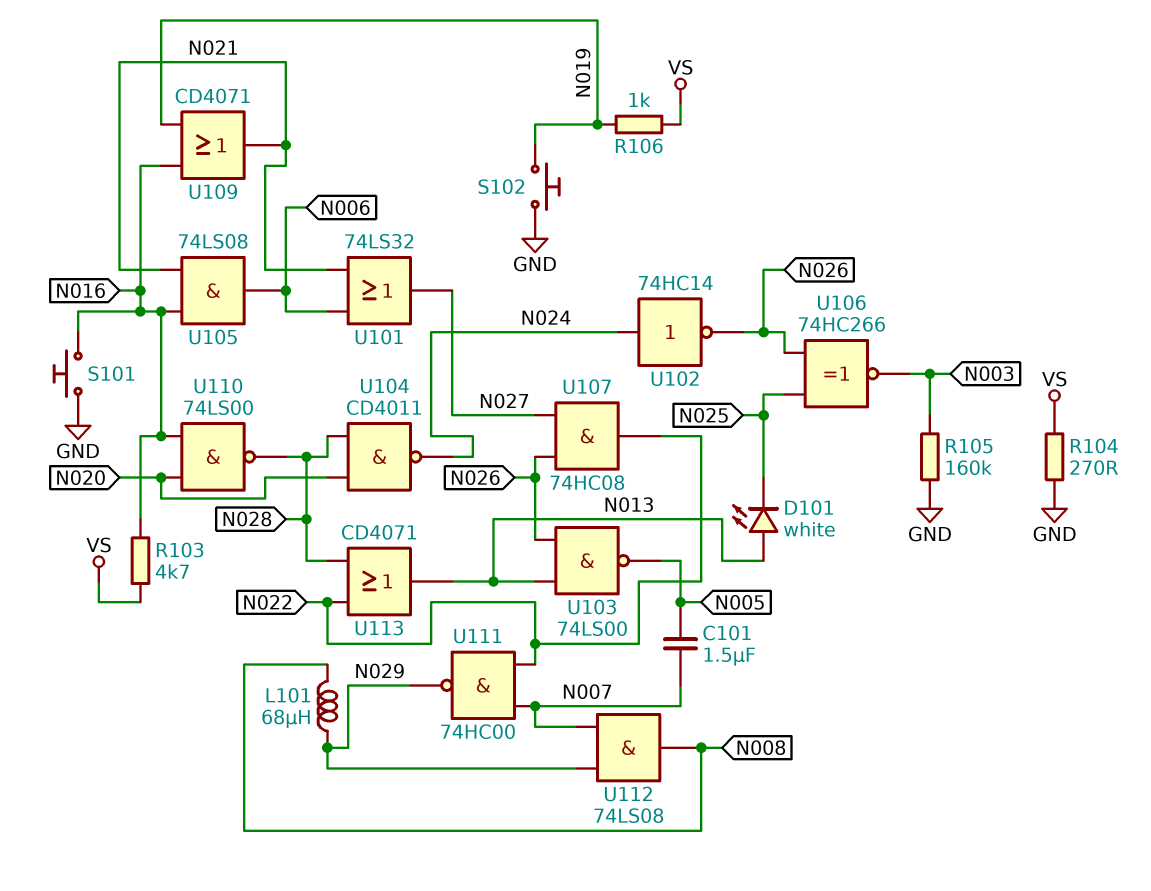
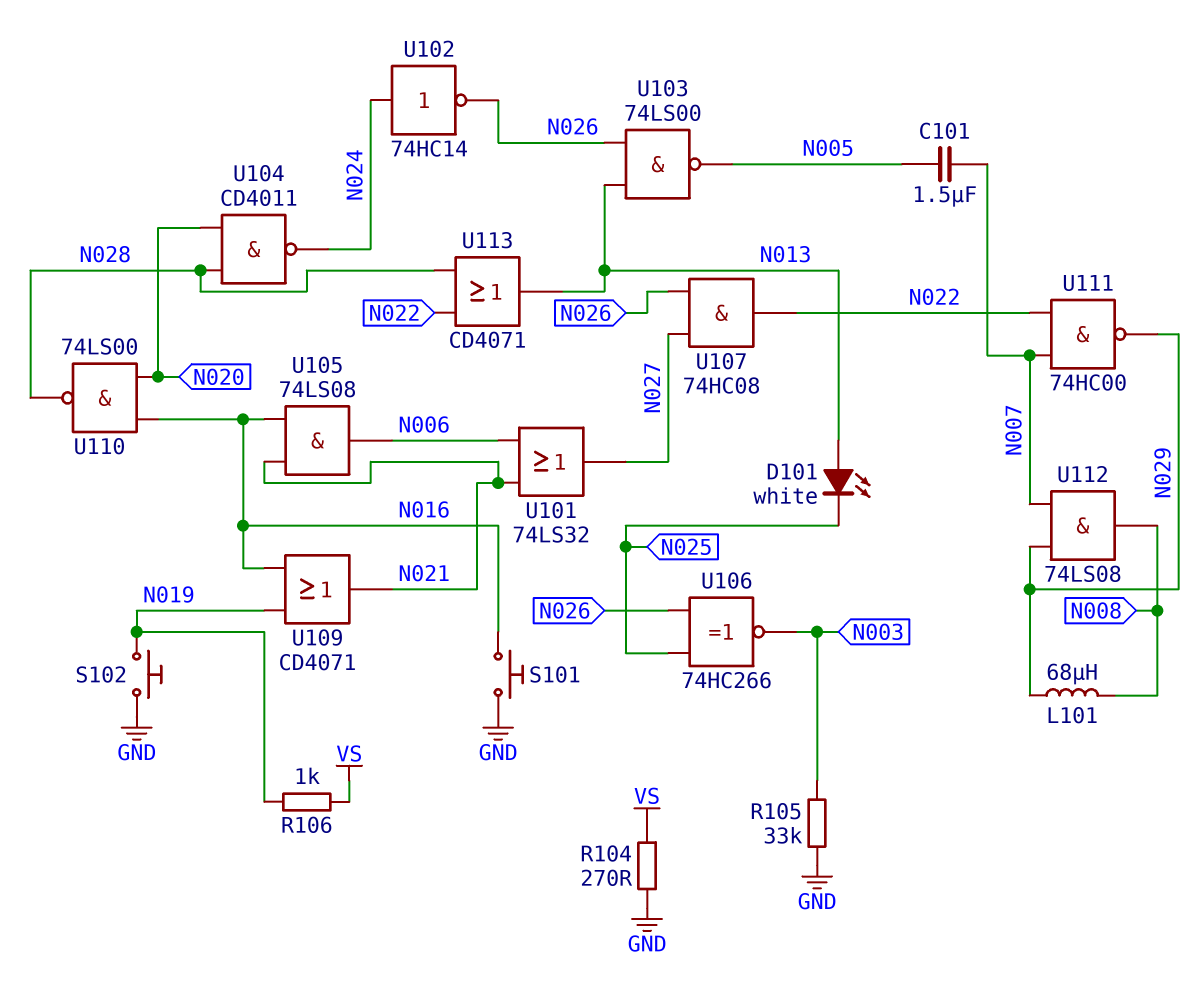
R103: 4.7k (N016, VS) -> none
R105: 160k (GND, N003) -> 33k (GND, N003)

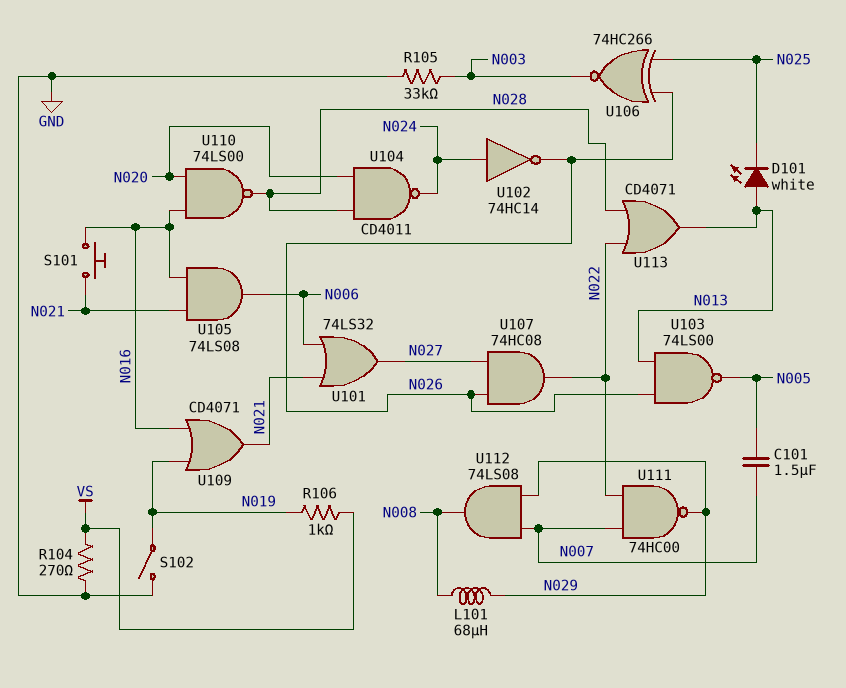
S101: button (GND, N016) -> button (N016, N021)
S102: button (GND, N019) -> switch (GND, N019)

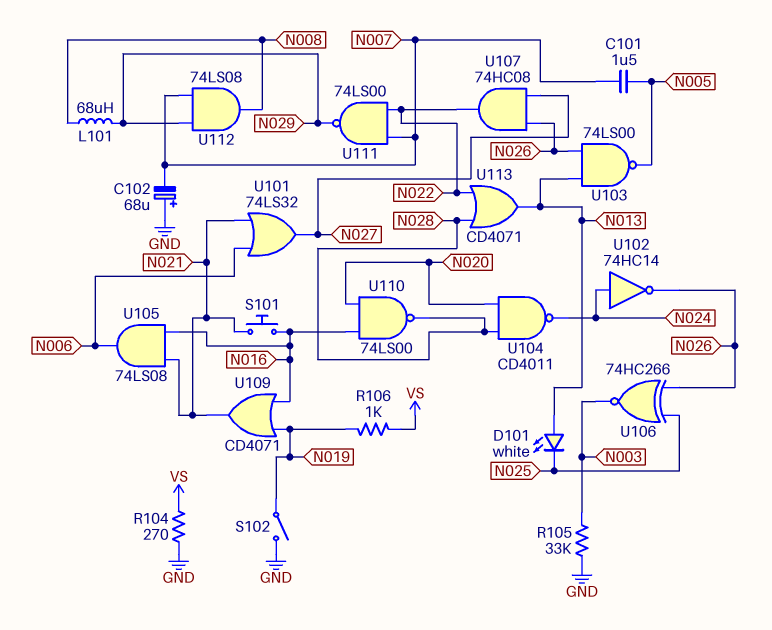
C102: none -> 68uF (plus GND, minus N007)
U111: NAND 74HC00 (in N007, in N022, out N029) -> NAND 74LS00 (in N007, in N022, out N029)

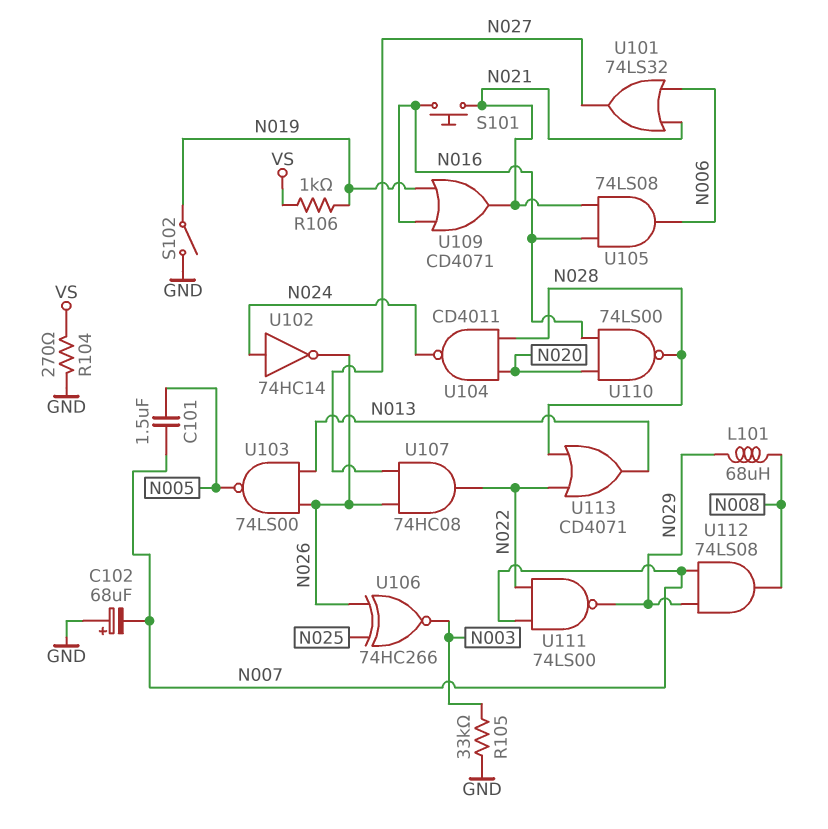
D101: LED white (A N013, K N025) -> none

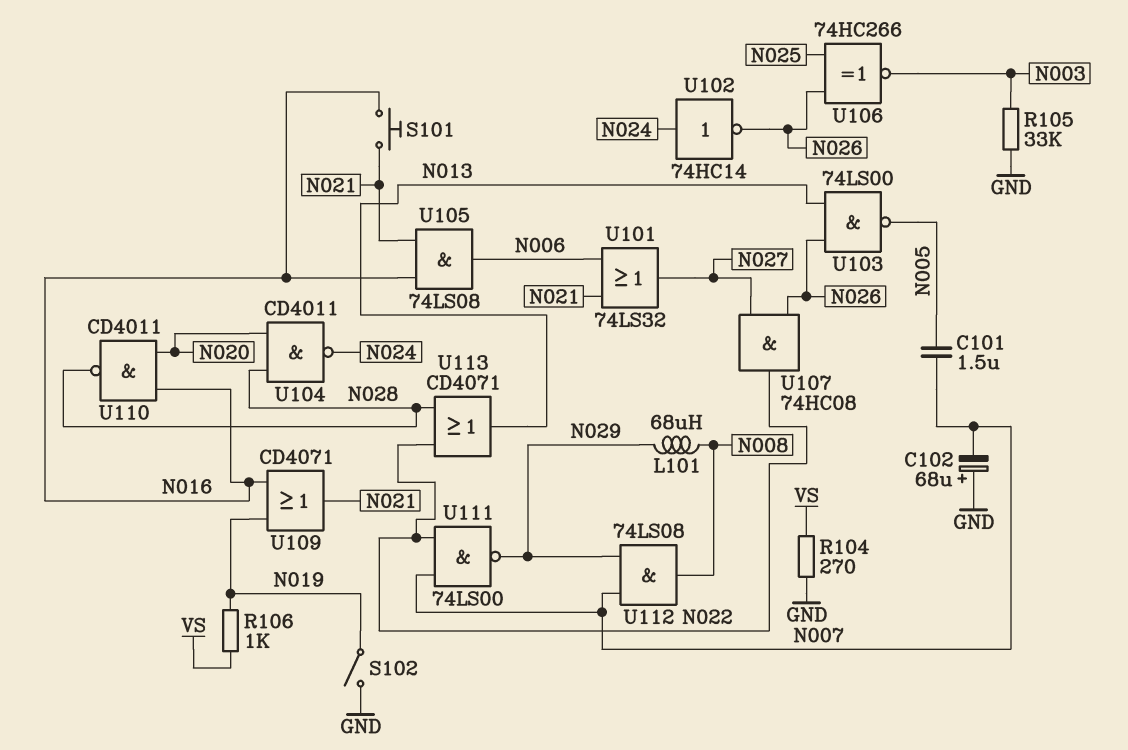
U110: NAND 74LS00 (in N016, in N020, out N028) -> NAND CD4011 (in N016, in N020, out N028)

